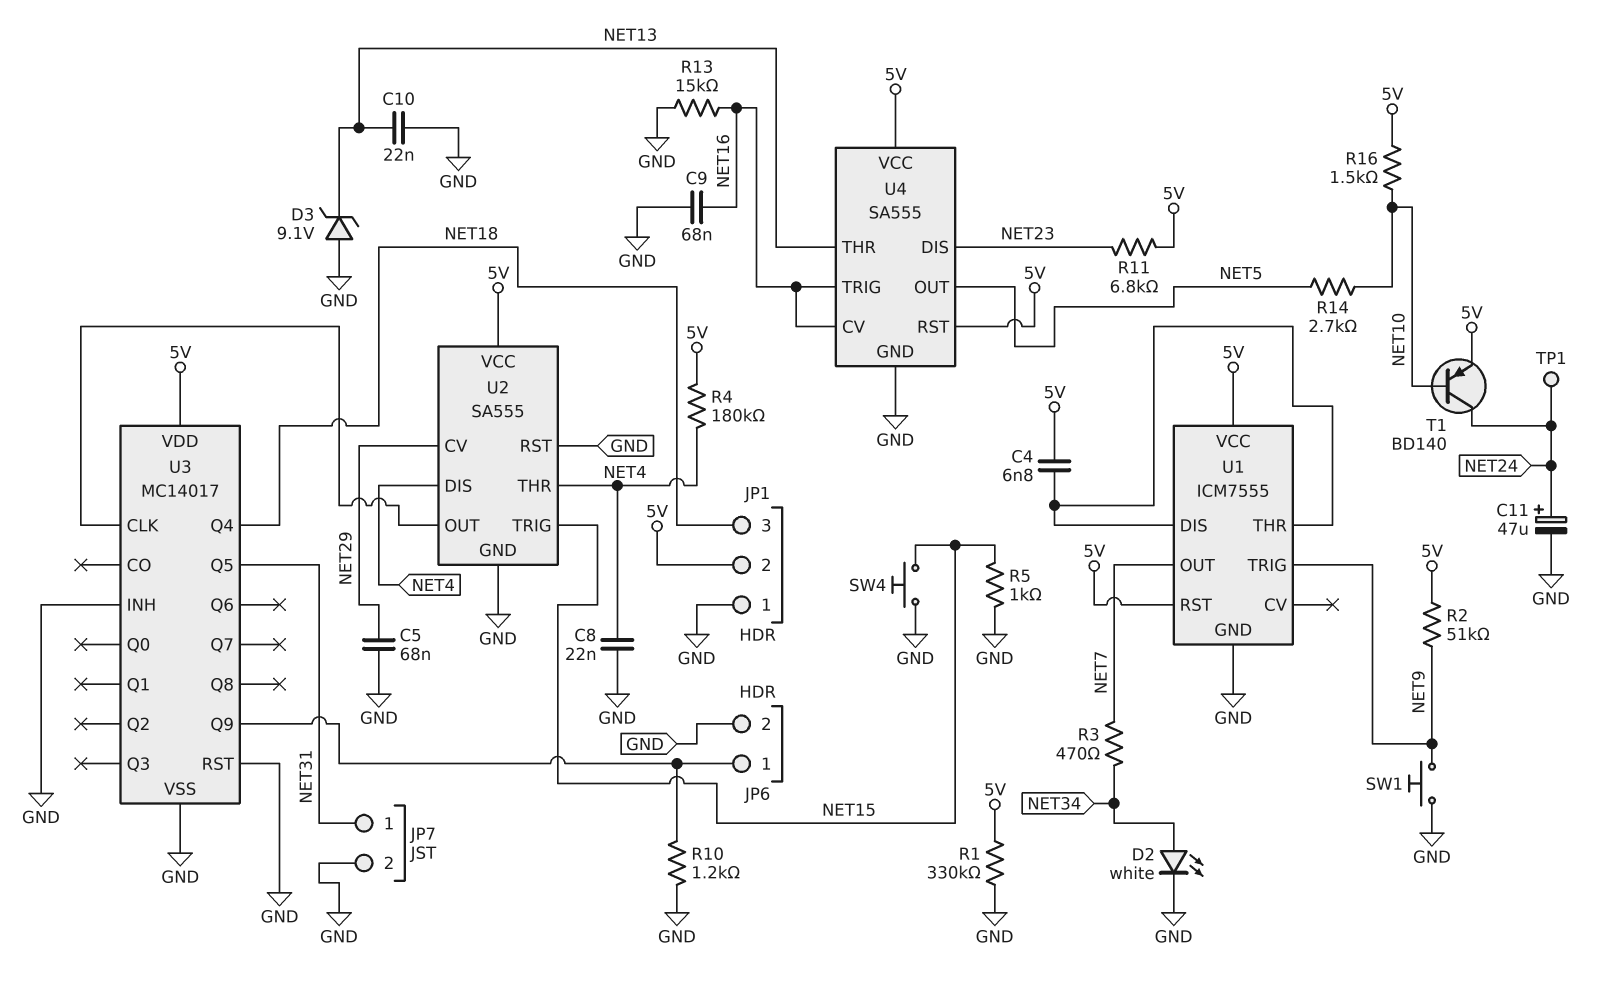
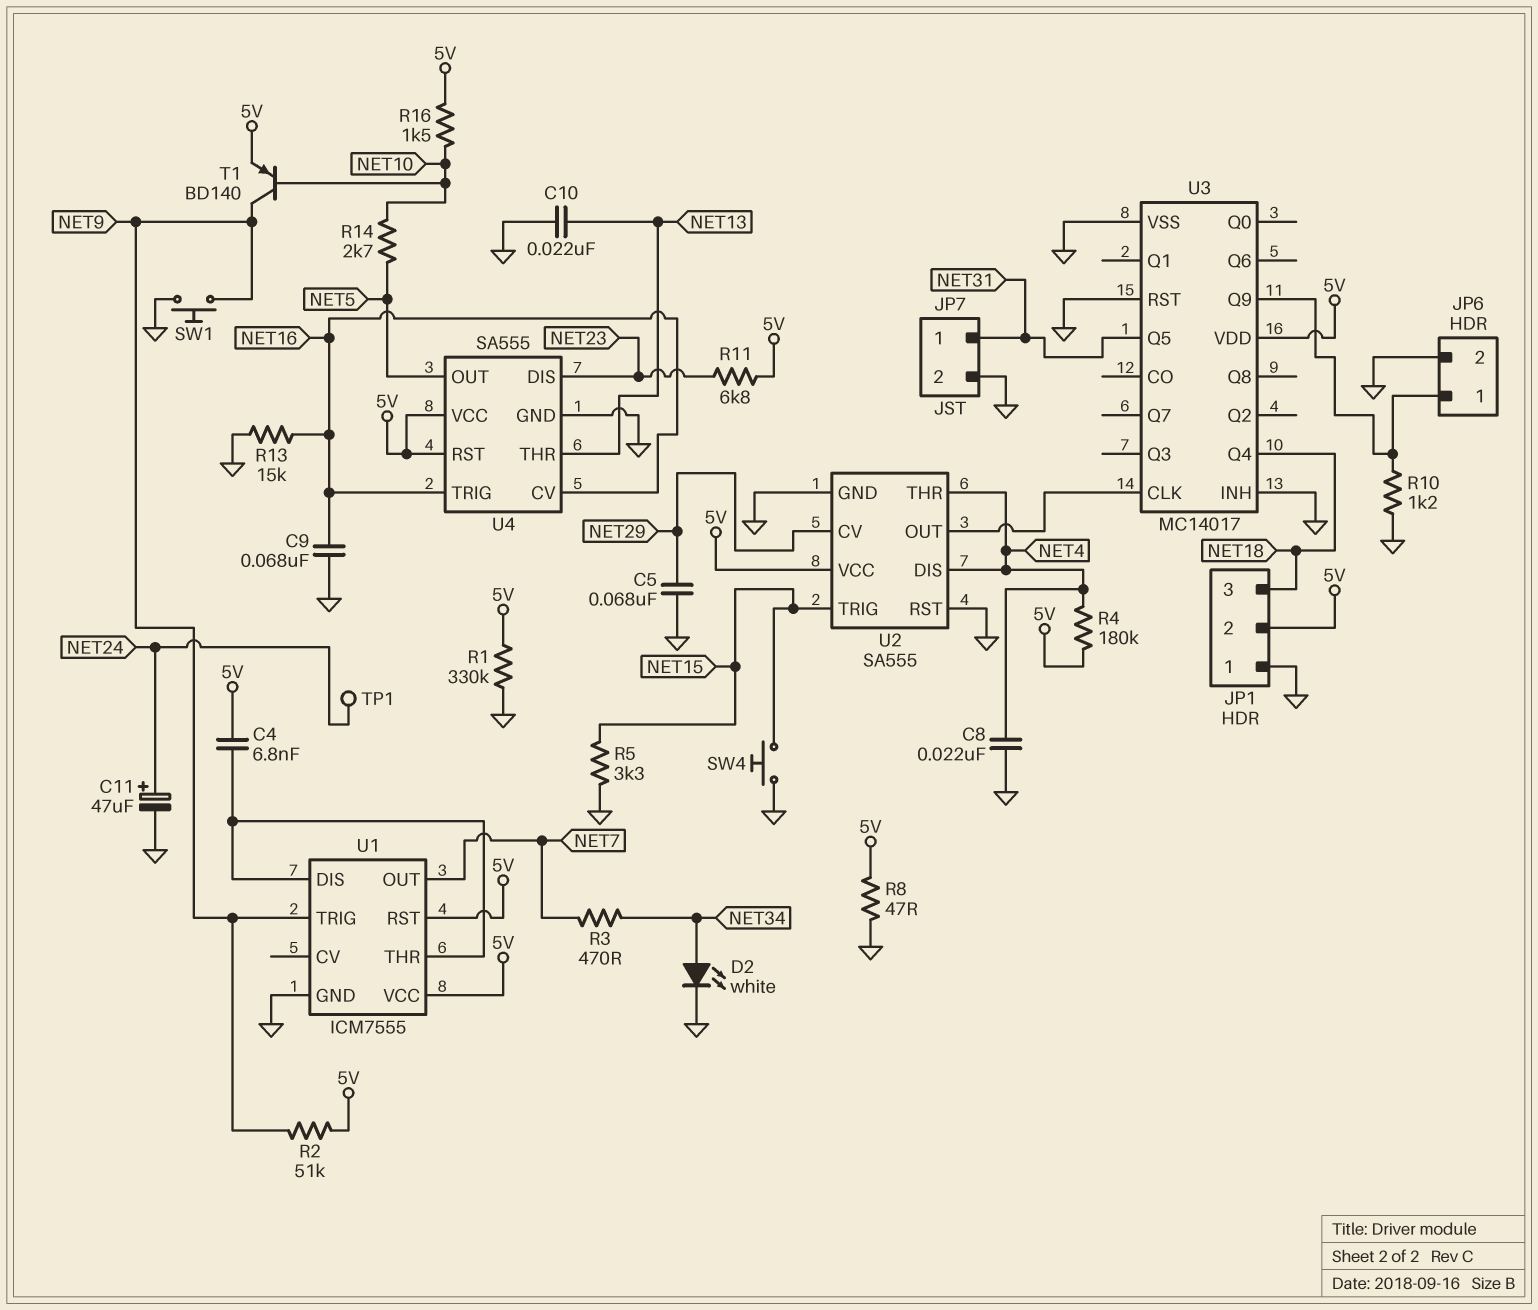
D3: zener 9.1V (A GND, K NET13) -> none
R5: 1k (GND, NET15) -> 3.3k (GND, NET15)
R8: none -> 47 (5V, GND)
T1: PNP BD140 (B NET10, C NET24, E 5V) -> PNP BD140 (B NET10, C NET9, E 5V)

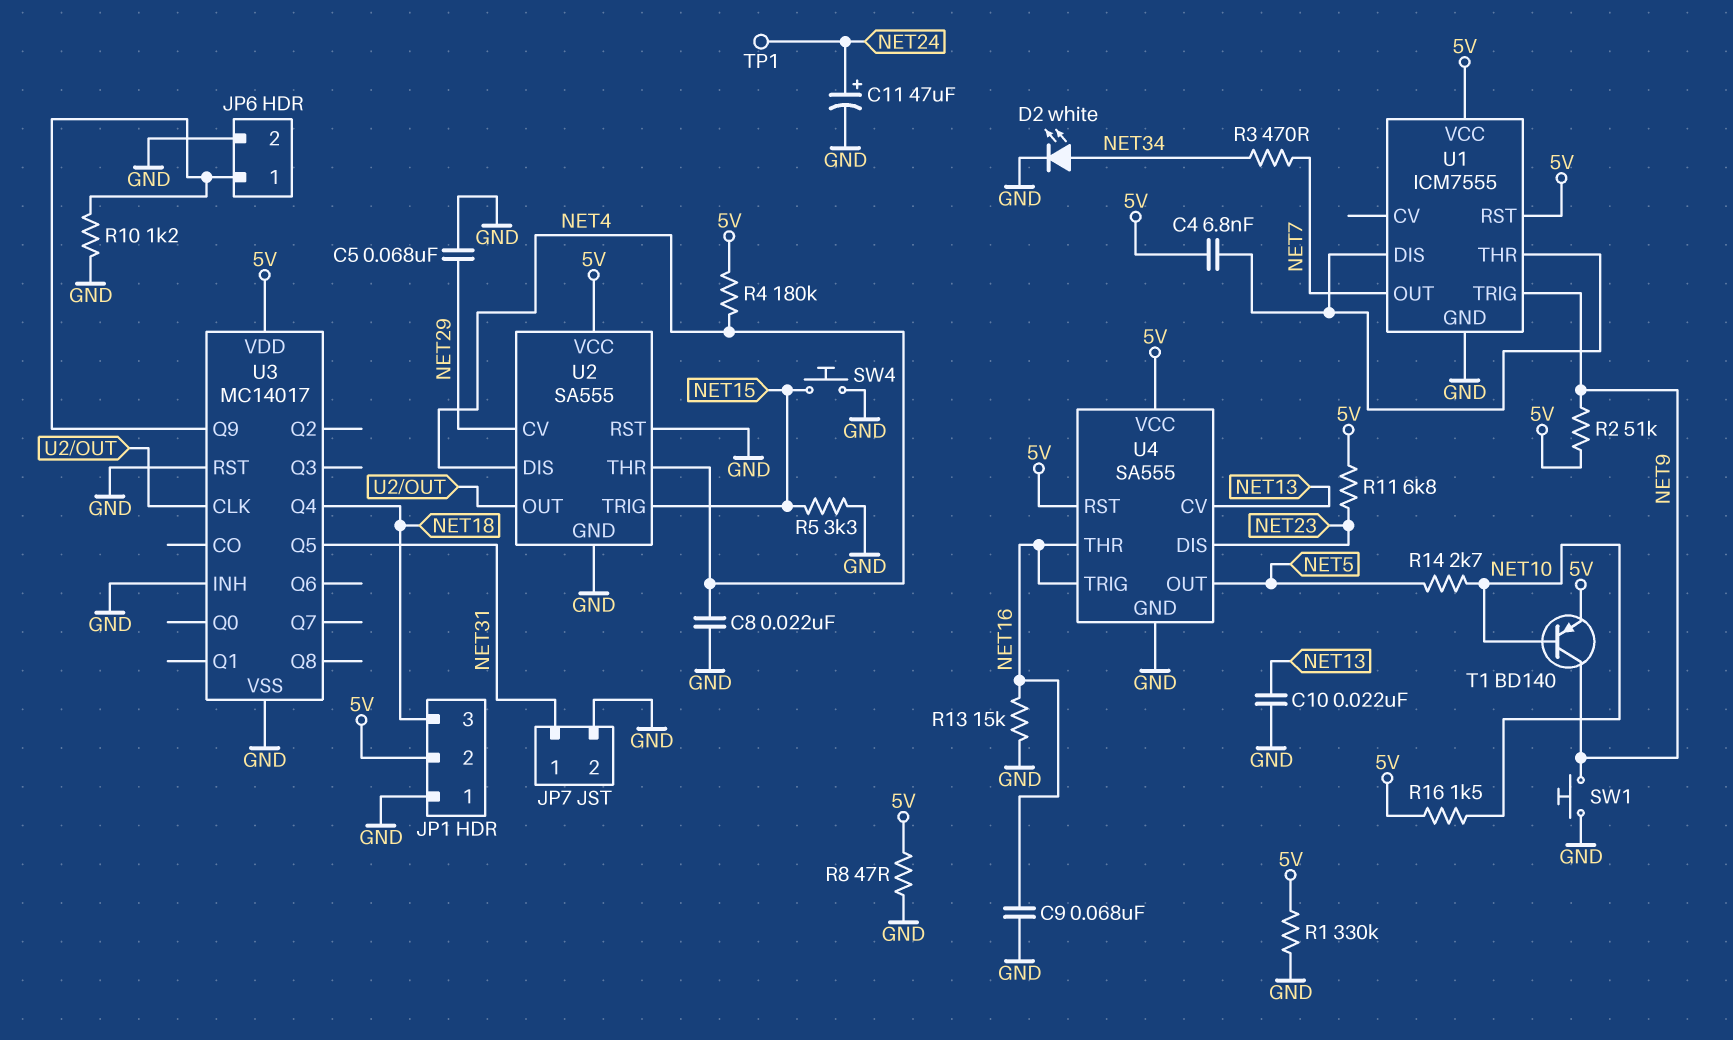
U4 pin CV: NET16 -> NET13
U4 pin THR: NET13 -> NET16

